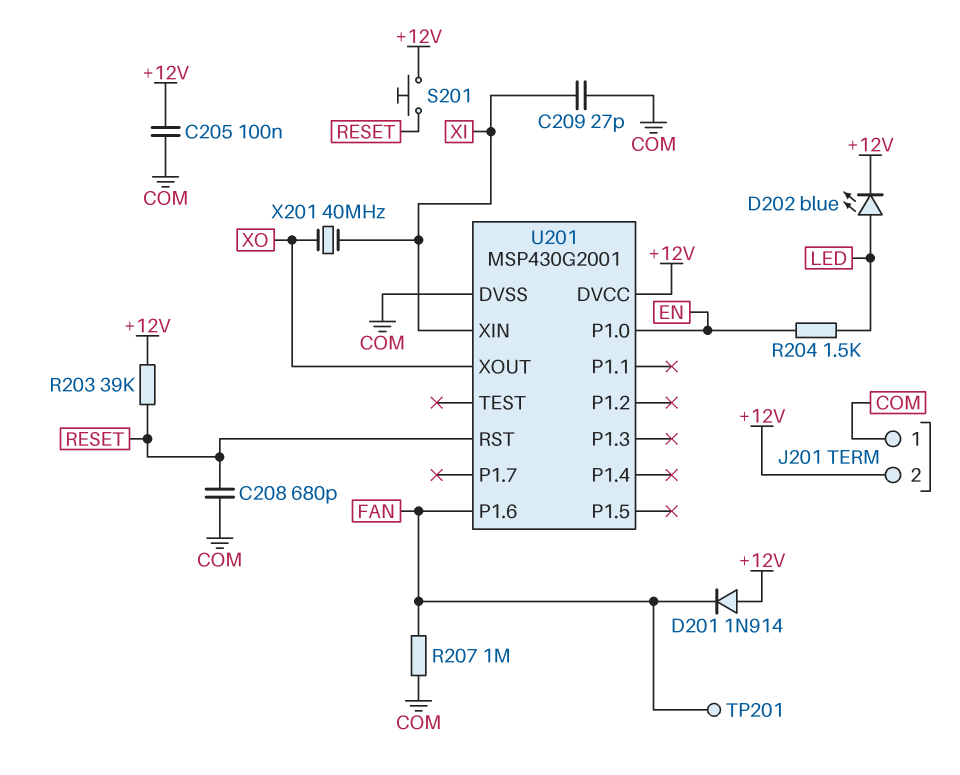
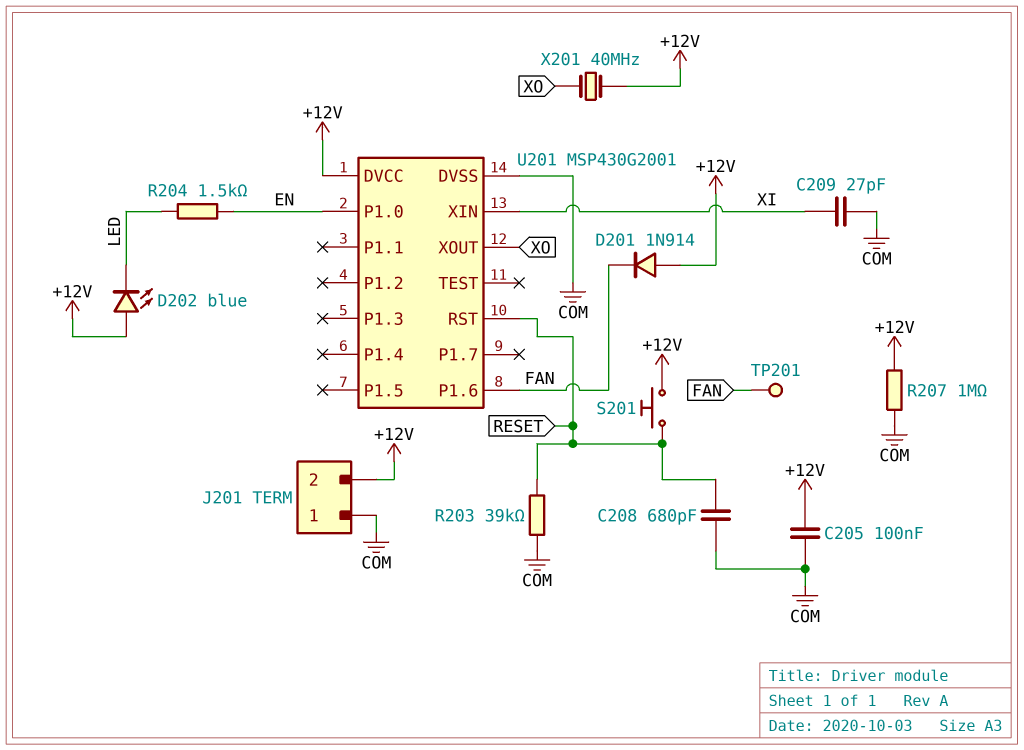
D202: LED blue (A LED, K +12V) -> LED blue (A +12V, K LED)
R203: 39k (+12V, RESET) -> 39k (COM, RESET)
R207: 1M (COM, FAN) -> 1M (+12V, COM)
X201: 40MHz (XI, XO) -> 40MHz (+12V, XO)

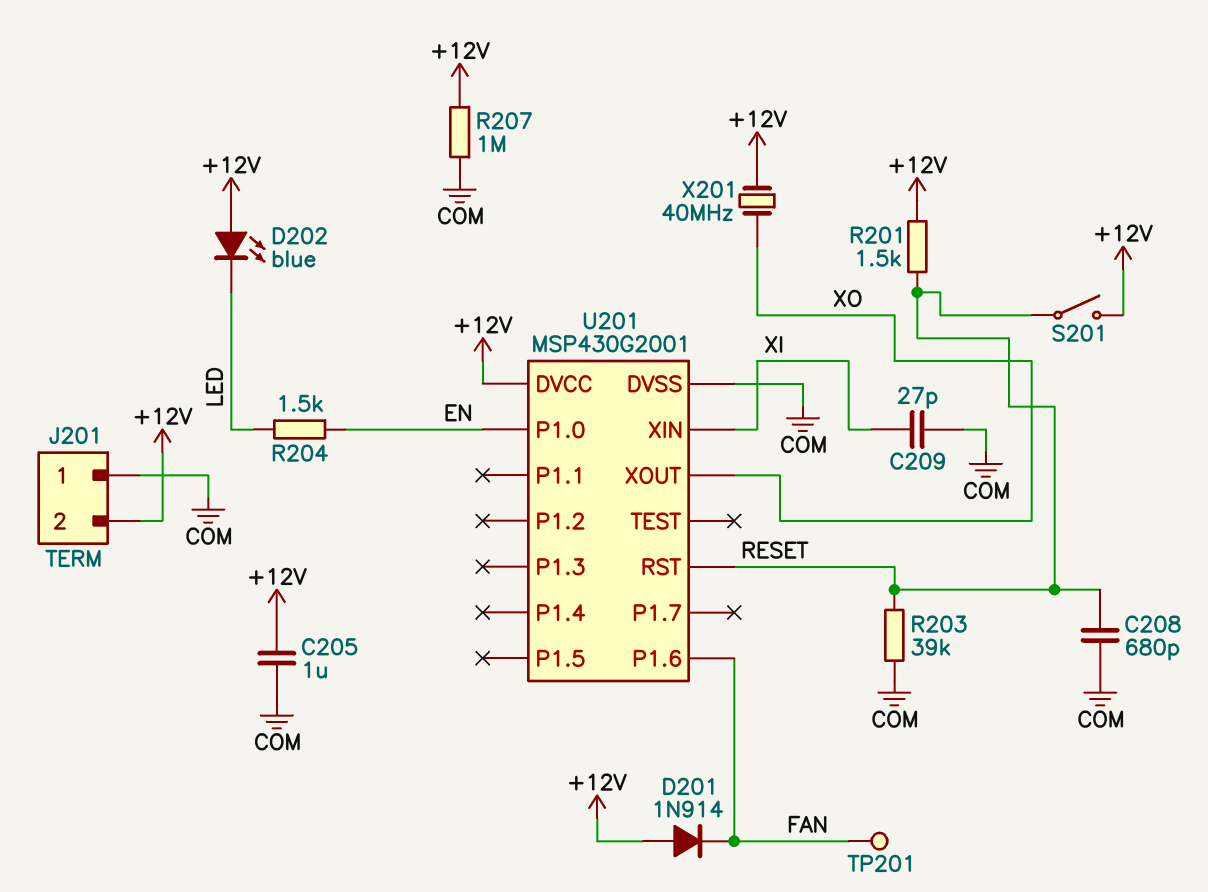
C205: 100nF (+12V, COM) -> 1uF (+12V, COM)
R201: none -> 1.5k (+12V, RESET)
S201: button (+12V, RESET) -> switch (+12V, RESET)

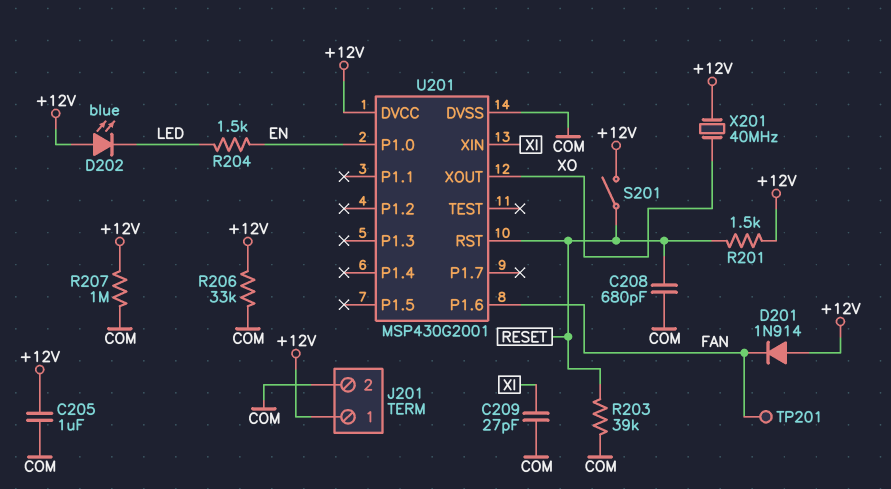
J201 pin 1: COM -> +12V
J201 pin 2: +12V -> COM
R206: none -> 33k (+12V, COM)

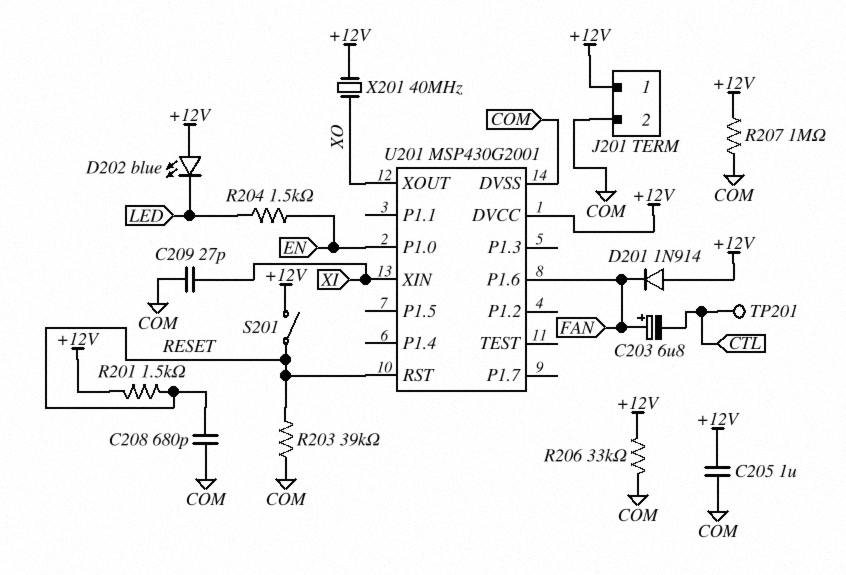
C203: none -> 6.8uF (plus FAN, minus CTL)
TP201: test point (FAN) -> test point (CTL)

